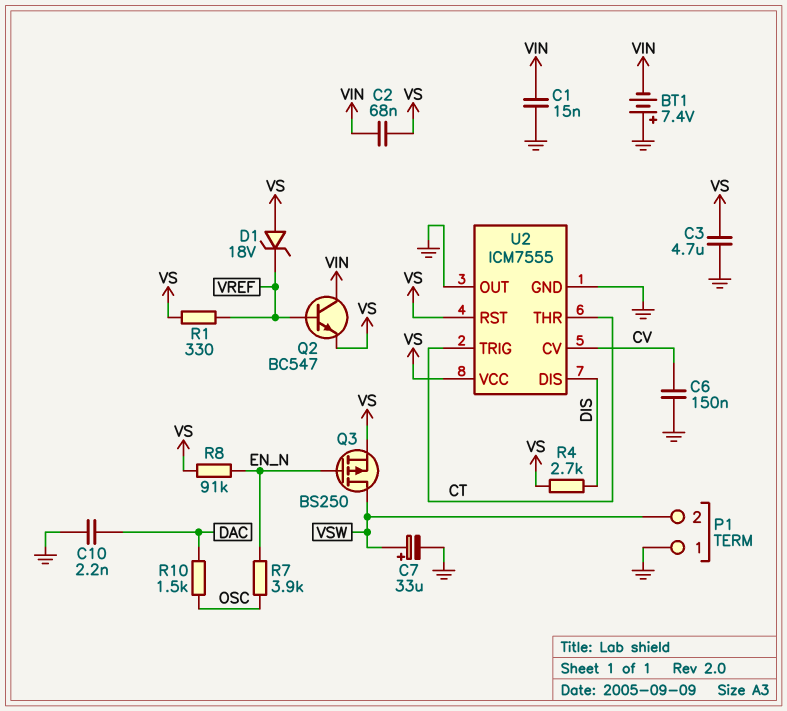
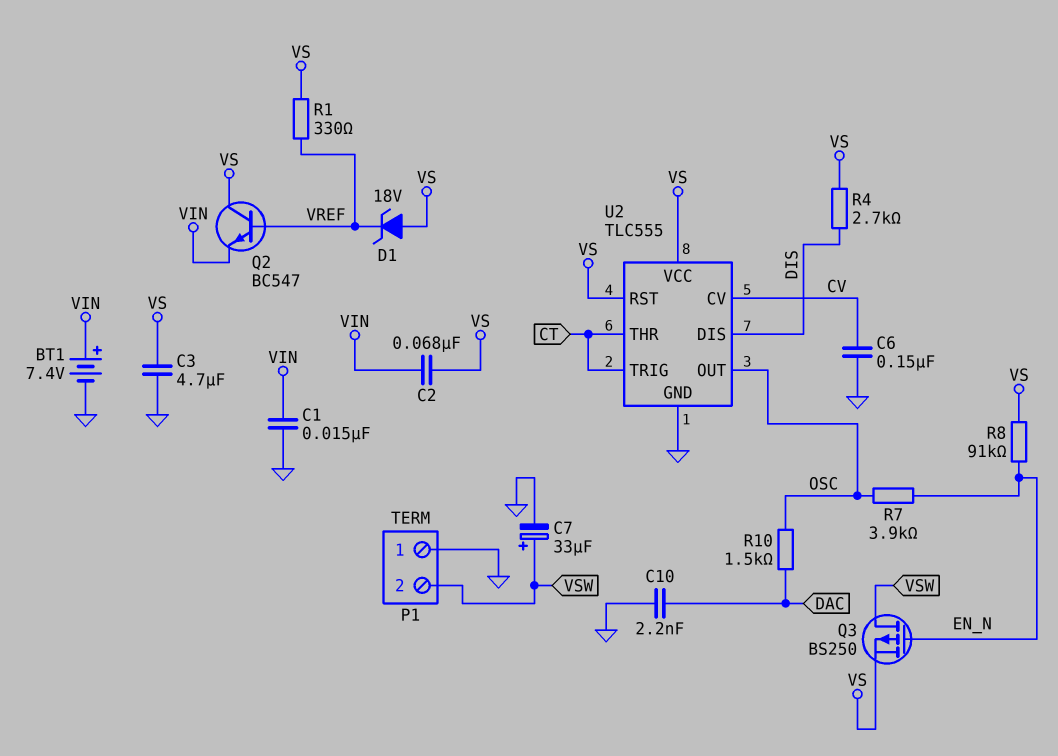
BT1: 7.4V (plus GND, minus VIN) -> 7.4V (plus VIN, minus GND)
Q2: NPN BC547 (B VREF, C VIN, E VS) -> NPN BC547 (B VREF, C VS, E VIN)
U2: ICM7555 -> TLC555
U2 pin OUT: GND -> OSC

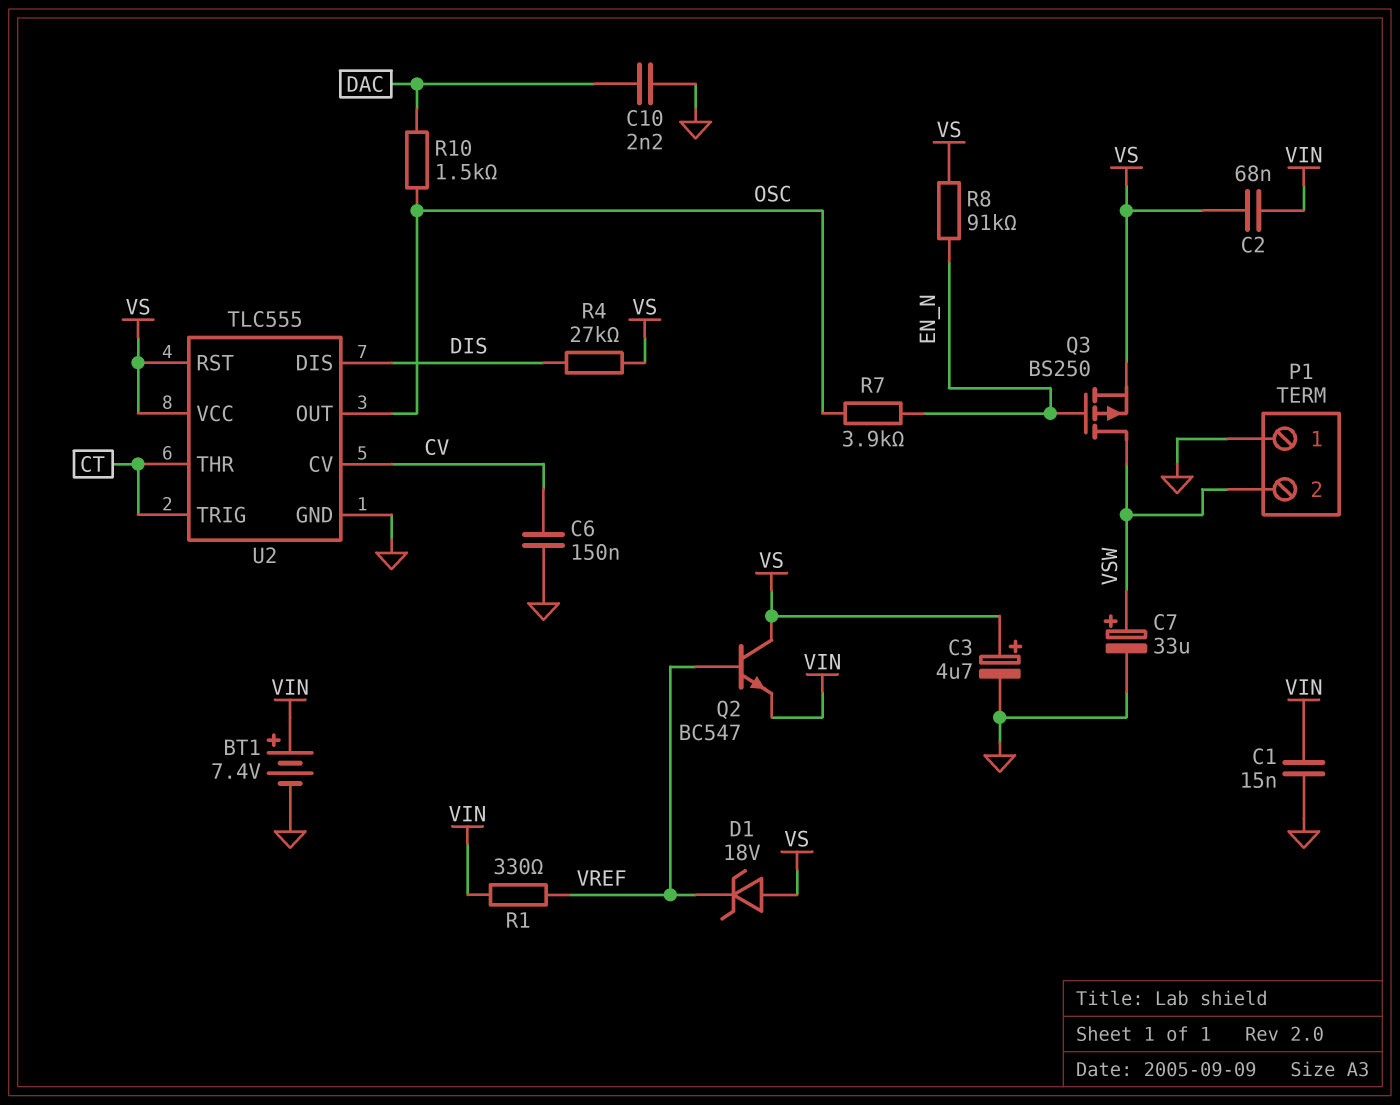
C3: 4.7uF (GND, VS) -> 4.7uF (plus VS, minus GND)
R1: 330 (VREF, VS) -> 330 (VIN, VREF)
R4: 2.7k (DIS, VS) -> 27k (DIS, VS)

